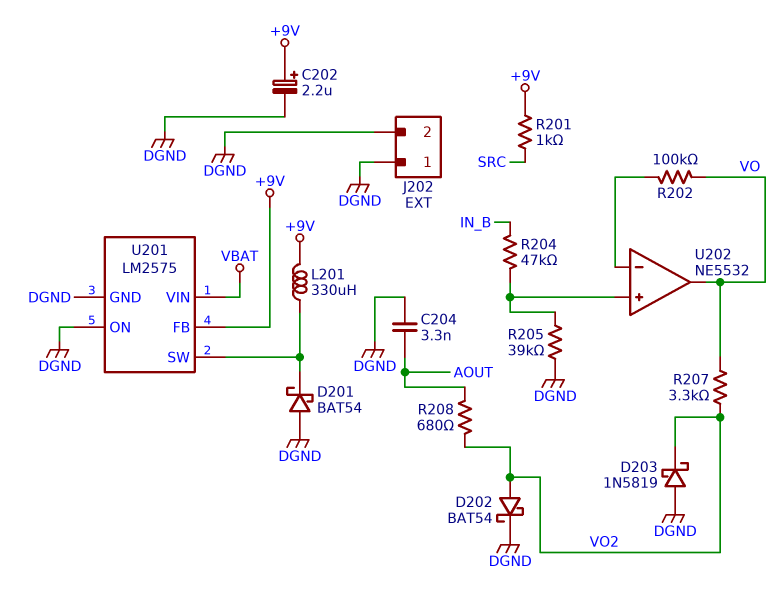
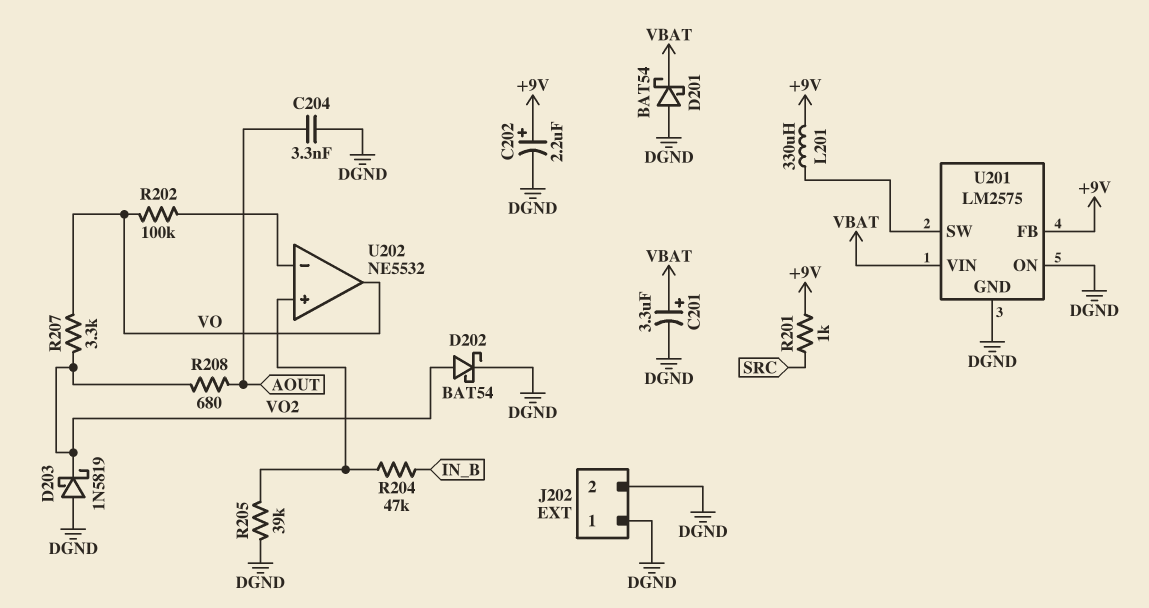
C201: none -> 3.3uF (plus VBAT, minus DGND)
D201: schottky BAT54 (A DGND, K U201/SW) -> schottky BAT54 (A DGND, K VBAT)

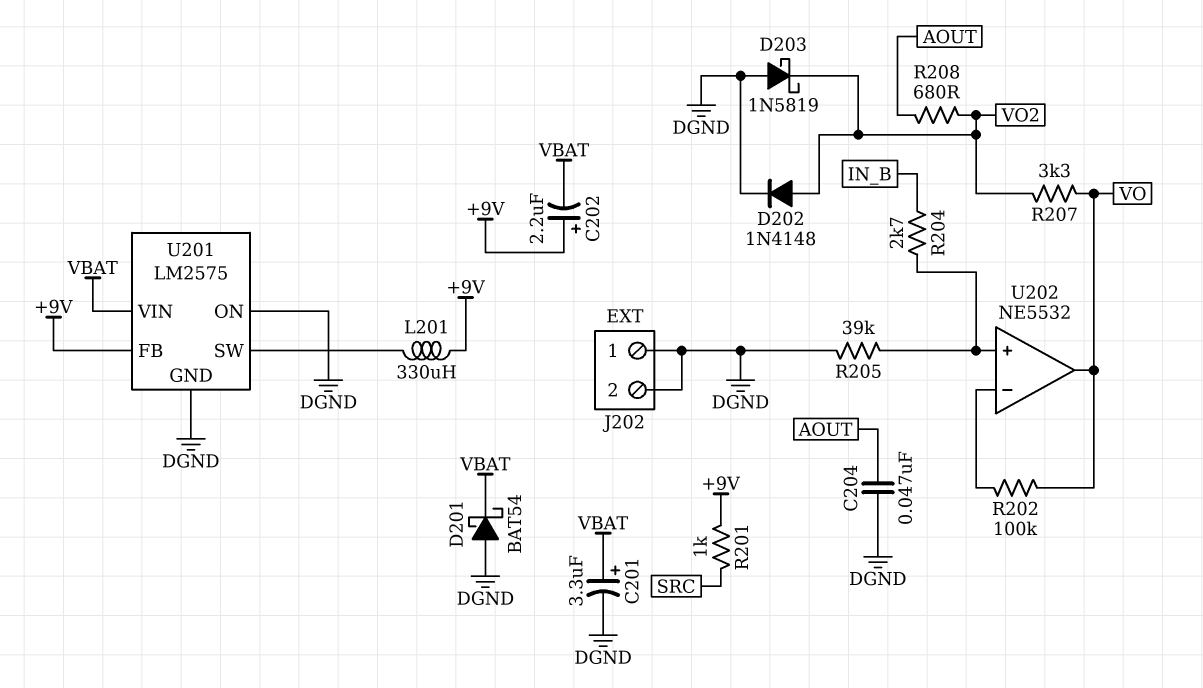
C202: 2.2uF (plus +9V, minus DGND) -> 2.2uF (plus +9V, minus VBAT)
C204: 3.3nF (AOUT, DGND) -> 47nF (AOUT, DGND)
D202: schottky BAT54 (A VO2, K DGND) -> diode 1N4148 (A VO2, K DGND)
R204: 47k (IN_B, U202/in+) -> 2.7k (IN_B, U202/in+)

